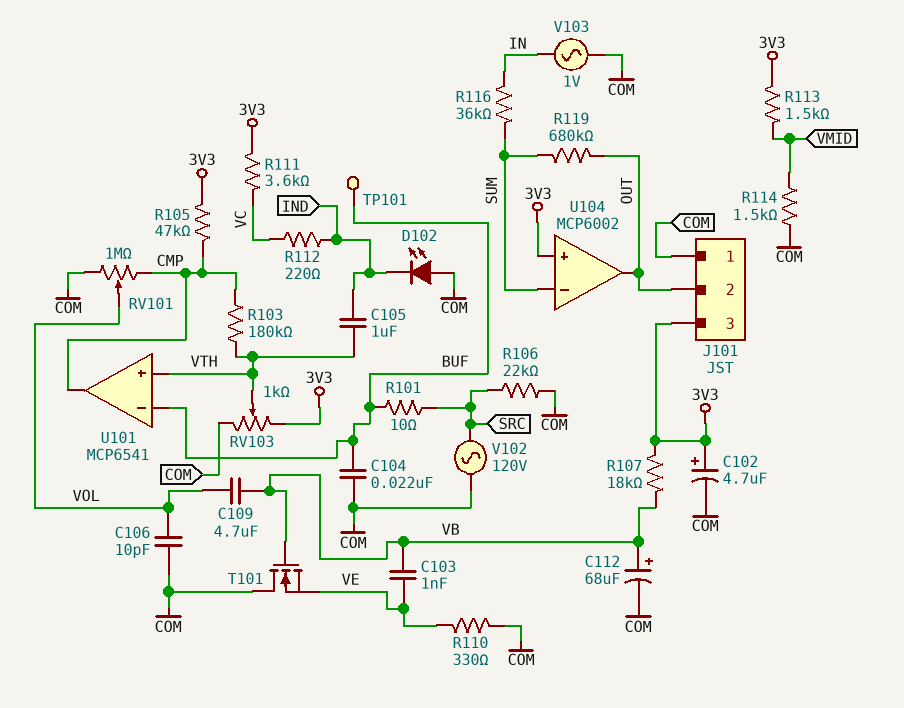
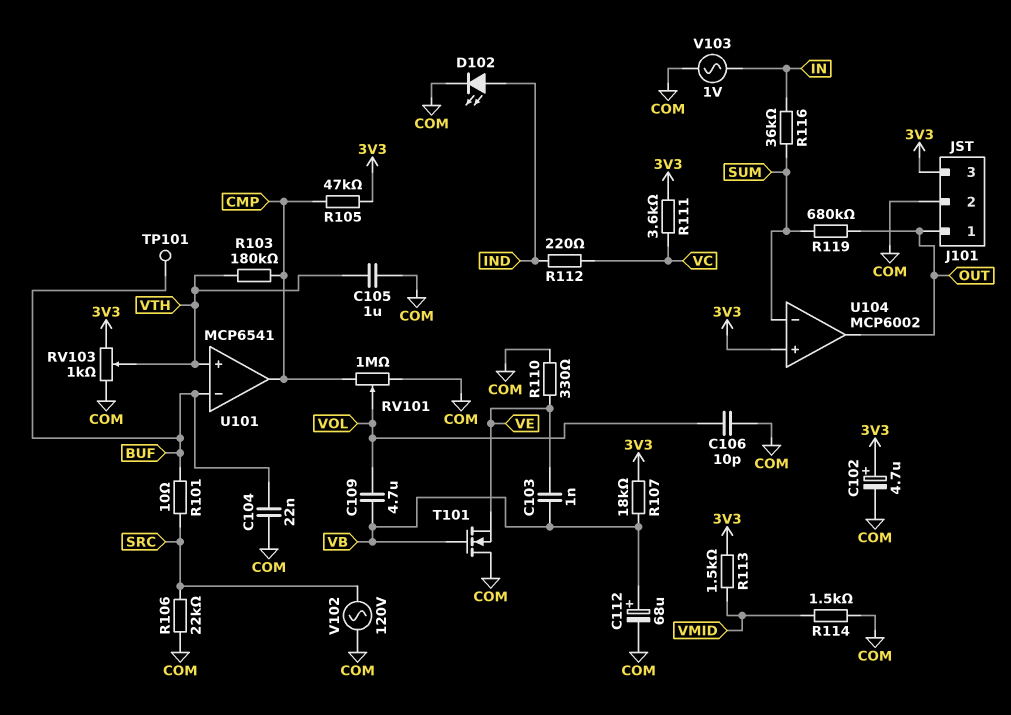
C105: 1uF (IND, VTH) -> 1uF (COM, VTH)
D102: LED (A COM, K IND) -> LED (A IND, K COM)
J101 pin 1: COM -> OUT
J101 pin 2: OUT -> COM

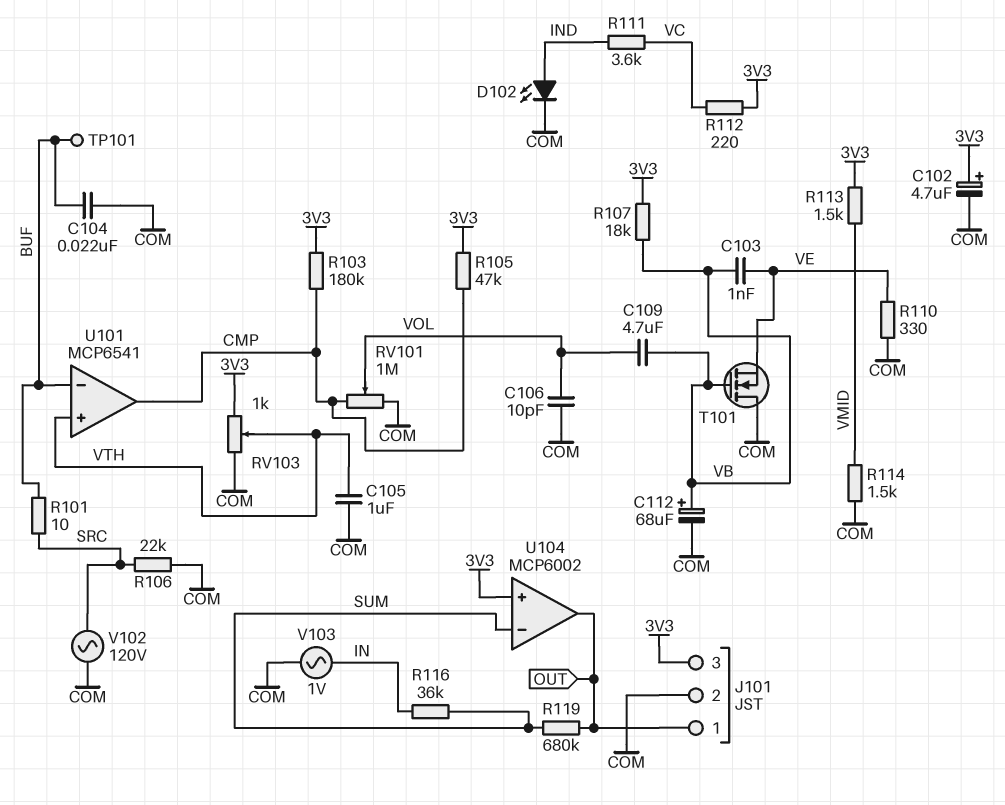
R103: 180k (CMP, VTH) -> 180k (3V3, CMP)
R111: 3.6k (3V3, VC) -> 3.6k (IND, VC)
R112: 220 (IND, VC) -> 220 (3V3, VC)

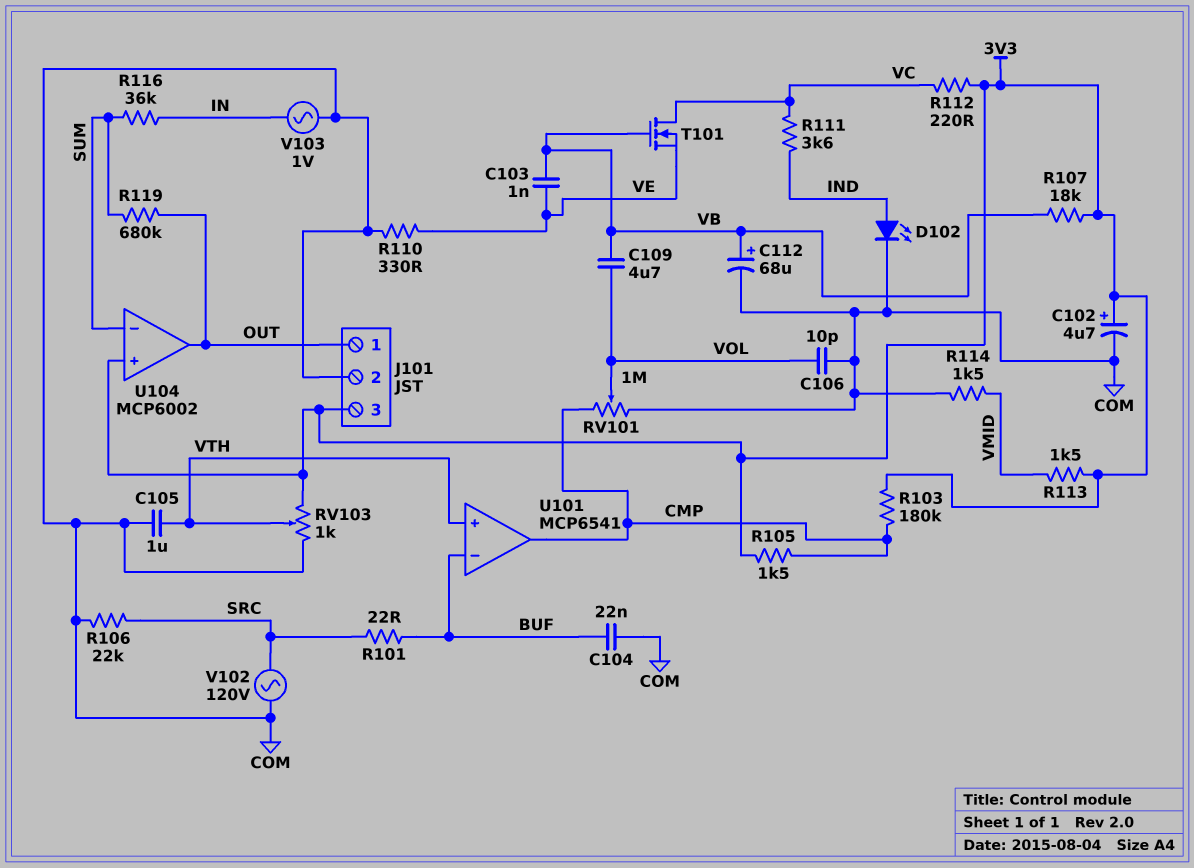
R101: 10 (BUF, SRC) -> 22 (BUF, SRC)
R105: 47k (3V3, CMP) -> 1.5k (3V3, CMP)
T101: NMOS (G VB, D COM, S VE) -> NMOS (G VB, D VC, S VE)
TP101: test point (BUF) -> none

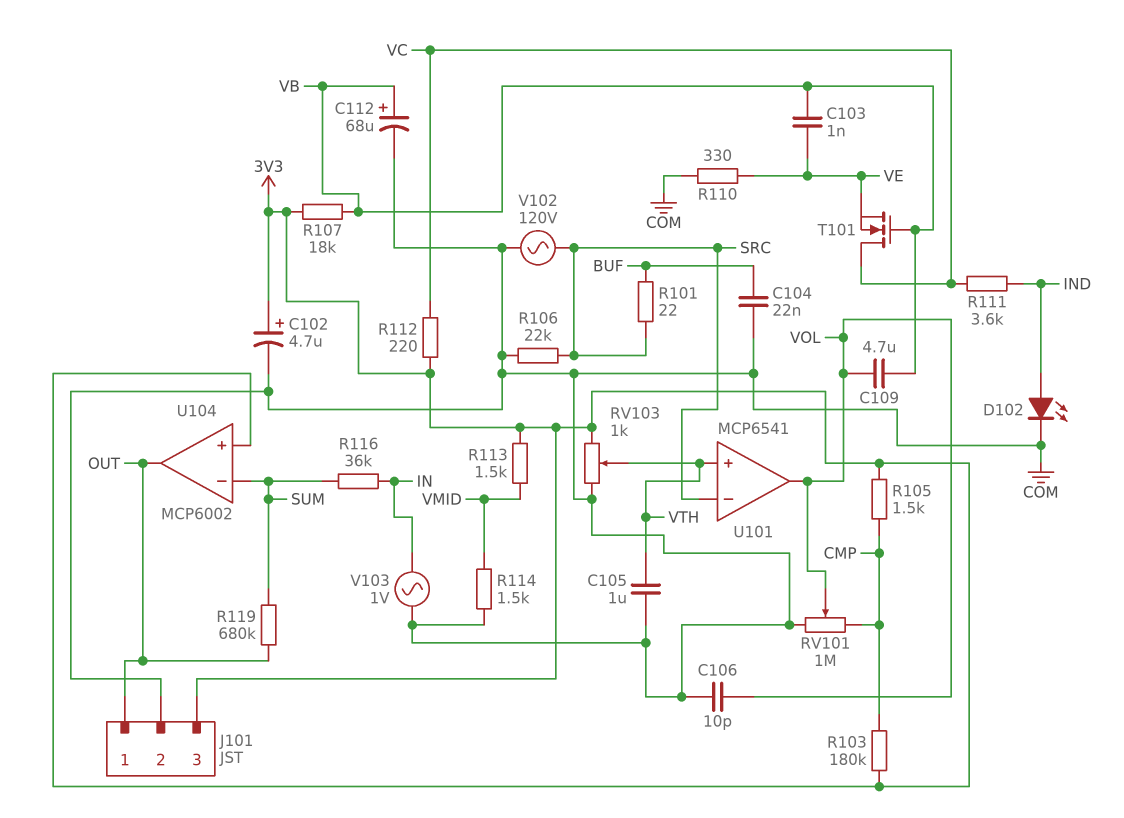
U101 pin in-: BUF -> SRC
U101 pin out: CMP -> VOL

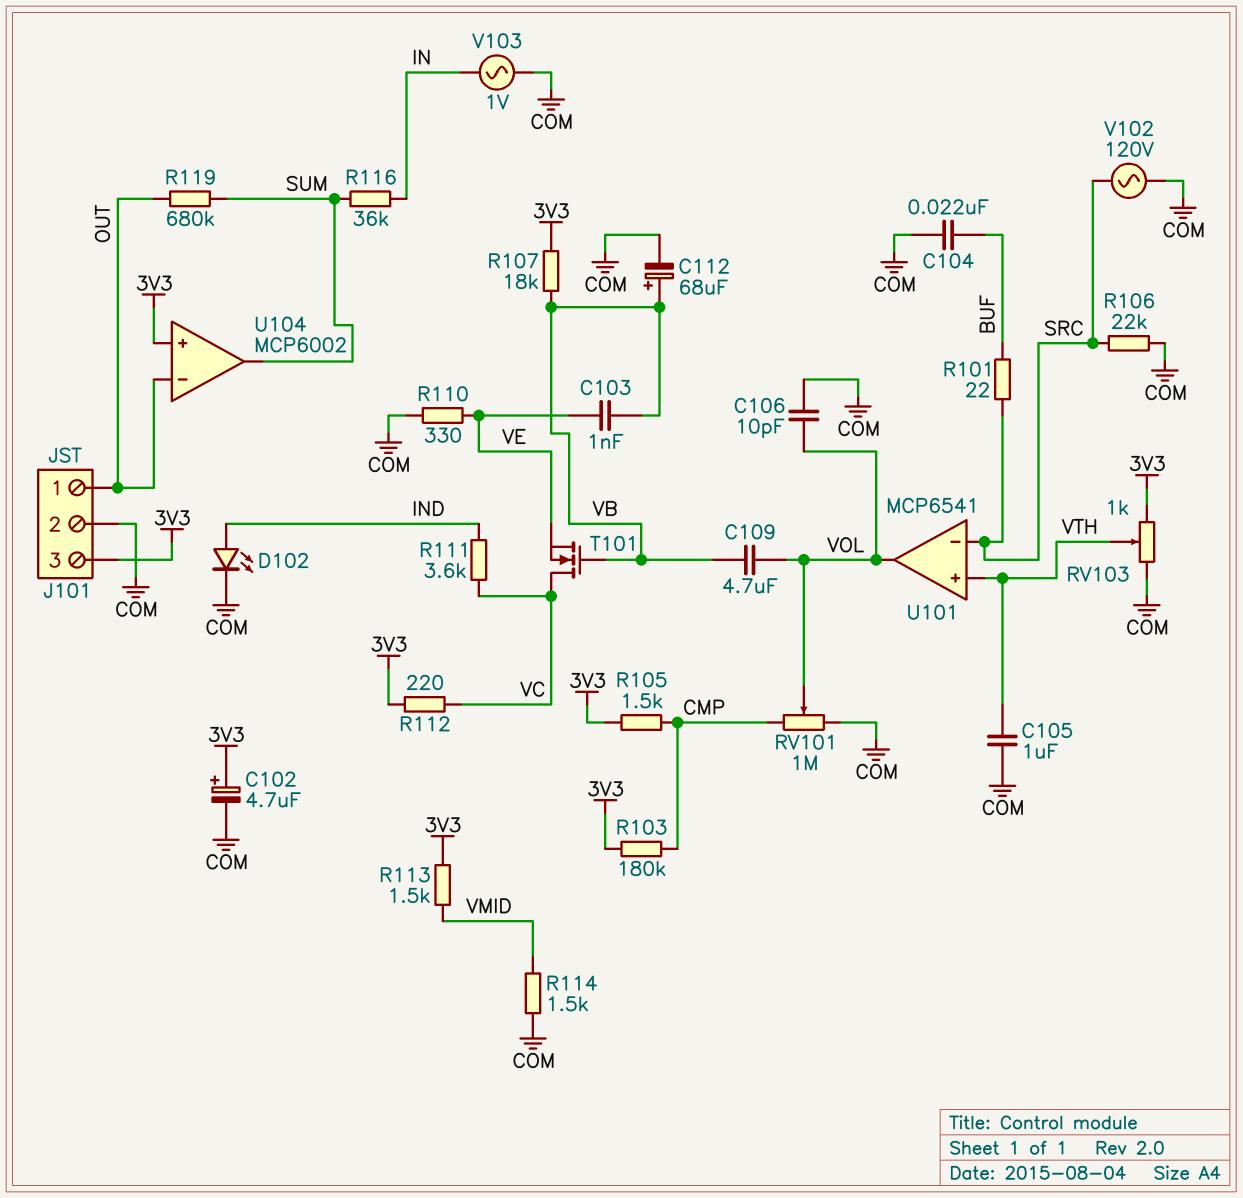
U104 pin in-: SUM -> OUT
U104 pin out: OUT -> SUM

